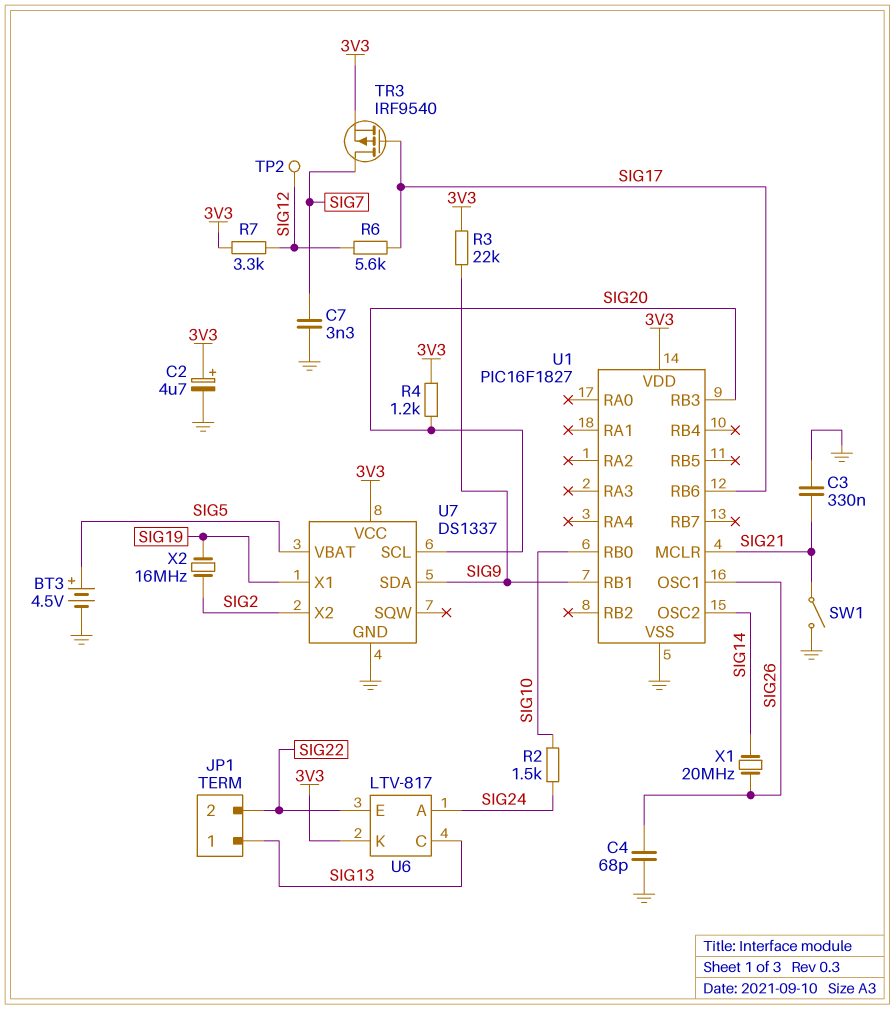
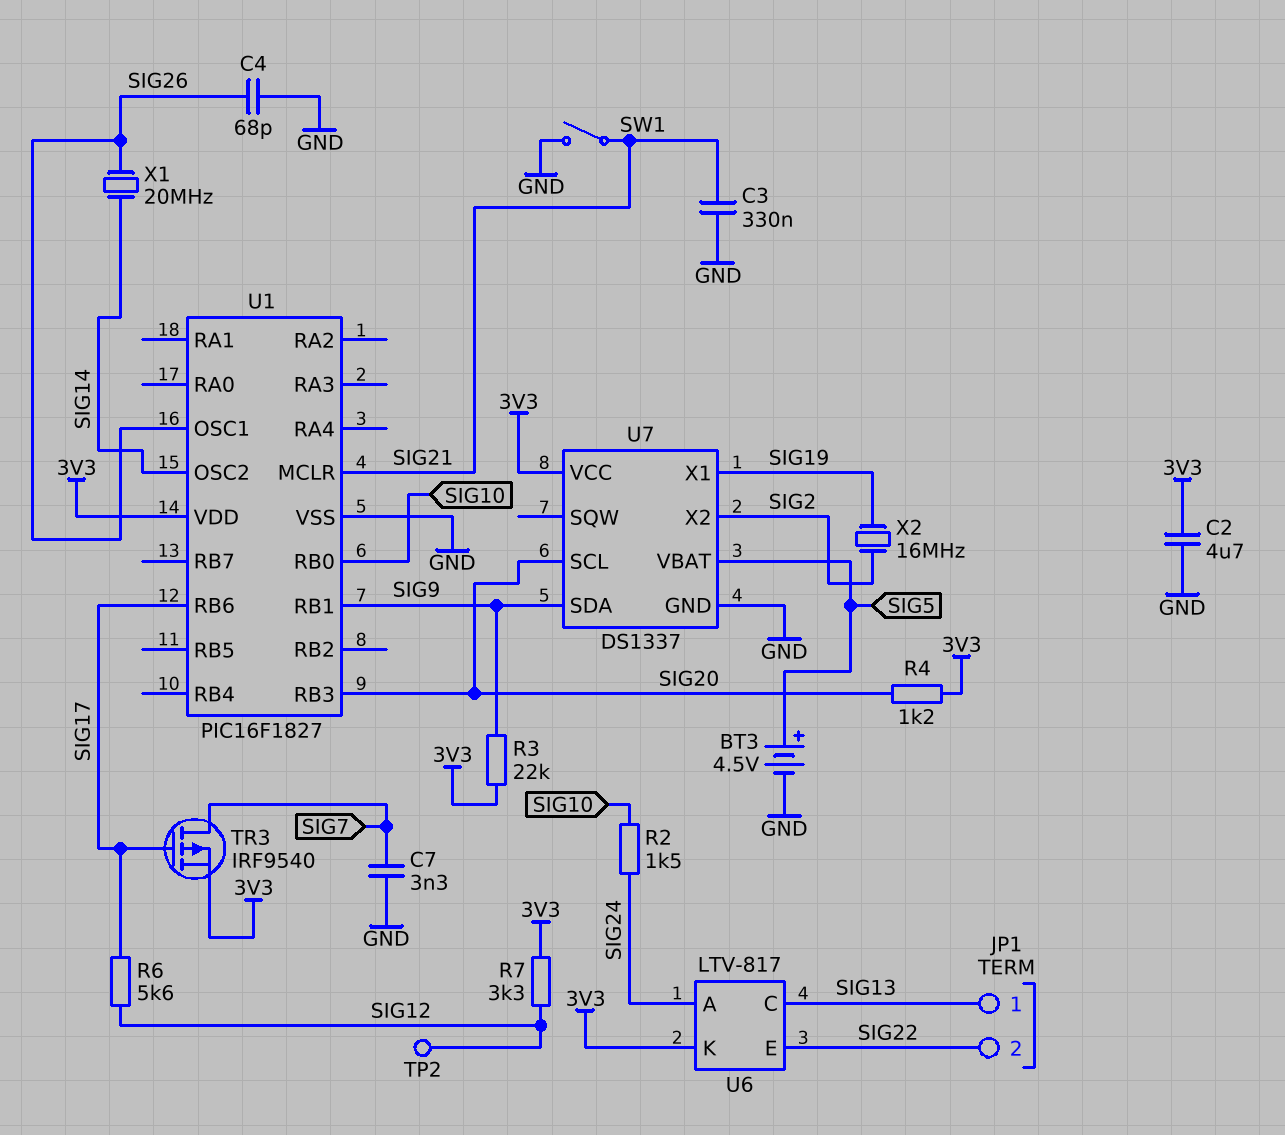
C2: 4.7uF (plus 3V3, minus GND) -> 4.7uF (3V3, GND)

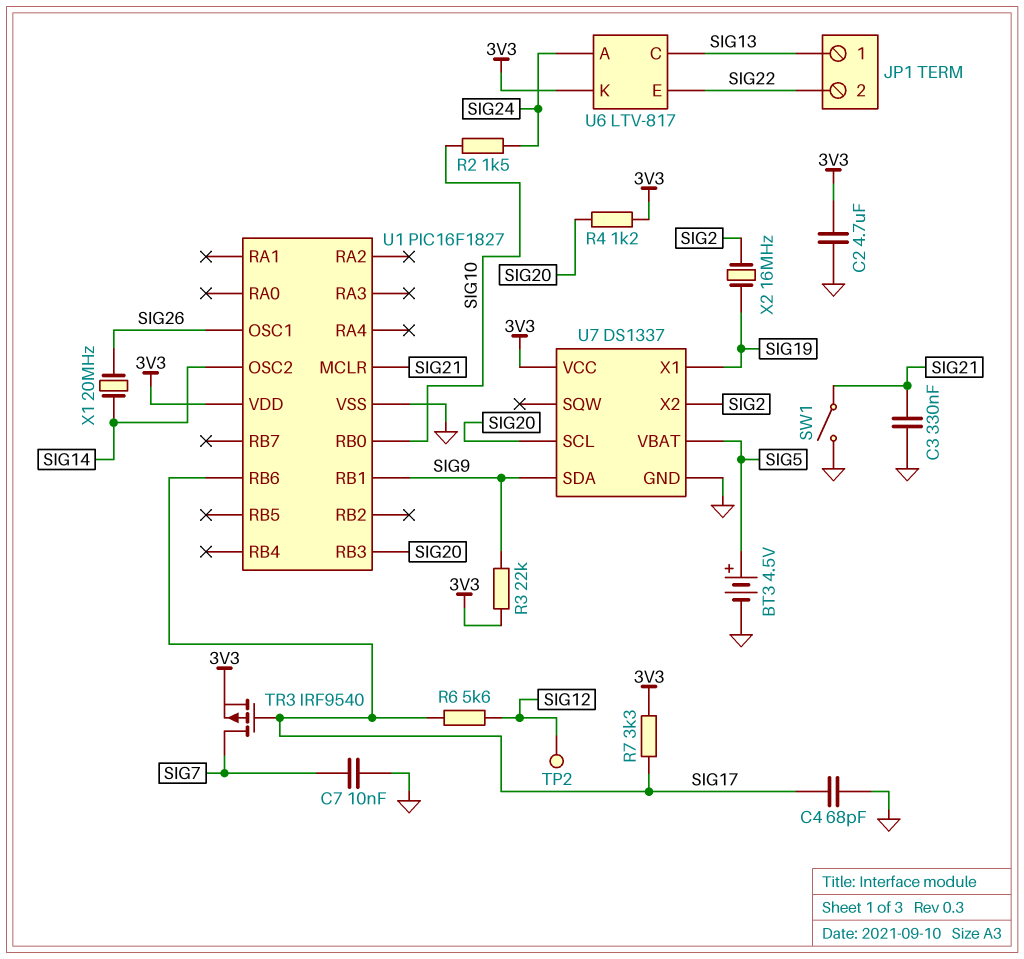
C4: 68pF (GND, SIG26) -> 68pF (GND, SIG17)
C7: 3.3nF (GND, SIG7) -> 10nF (GND, SIG7)
R7: 3.3k (3V3, SIG12) -> 3.3k (3V3, SIG17)

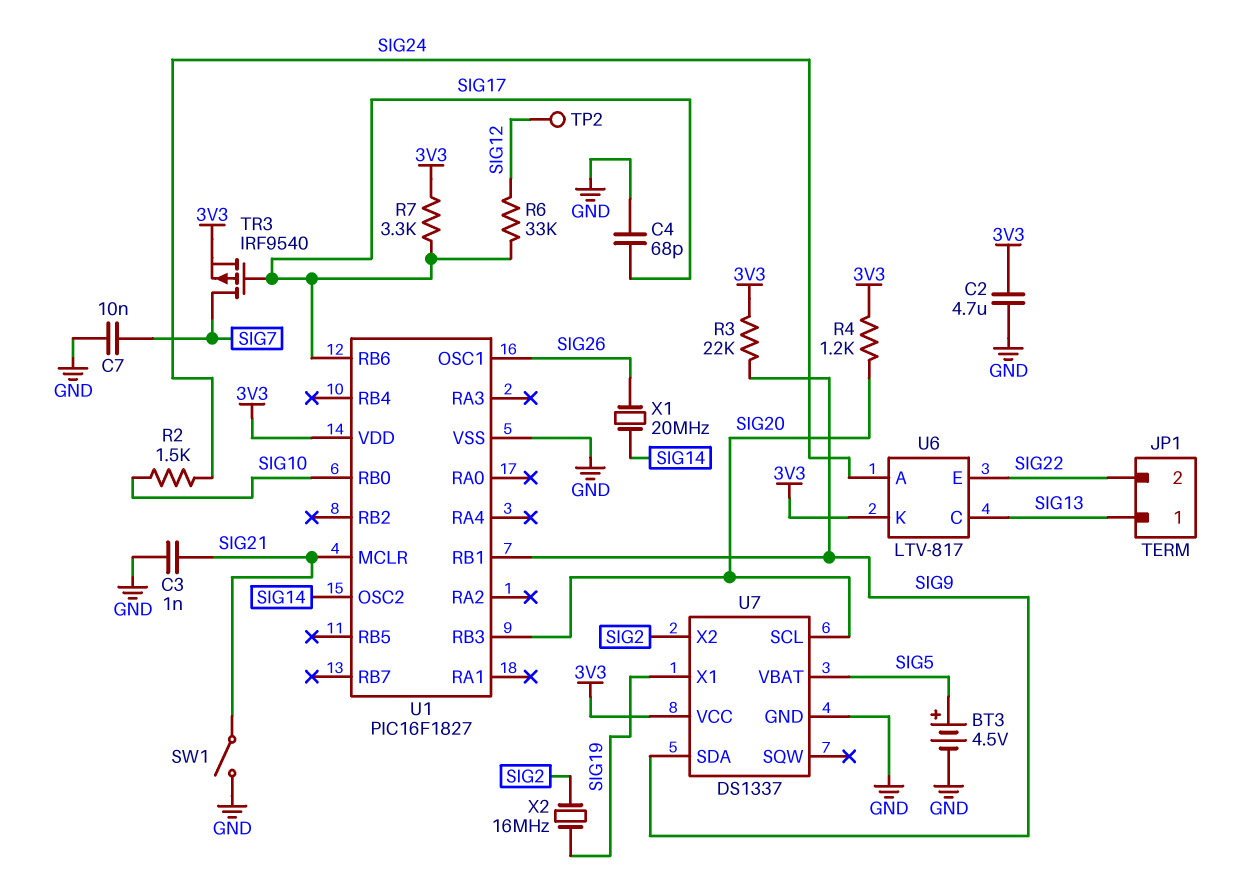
C3: 330nF (GND, SIG21) -> 1nF (GND, SIG21)
R6: 5.6k (SIG12, SIG17) -> 33k (SIG12, SIG17)

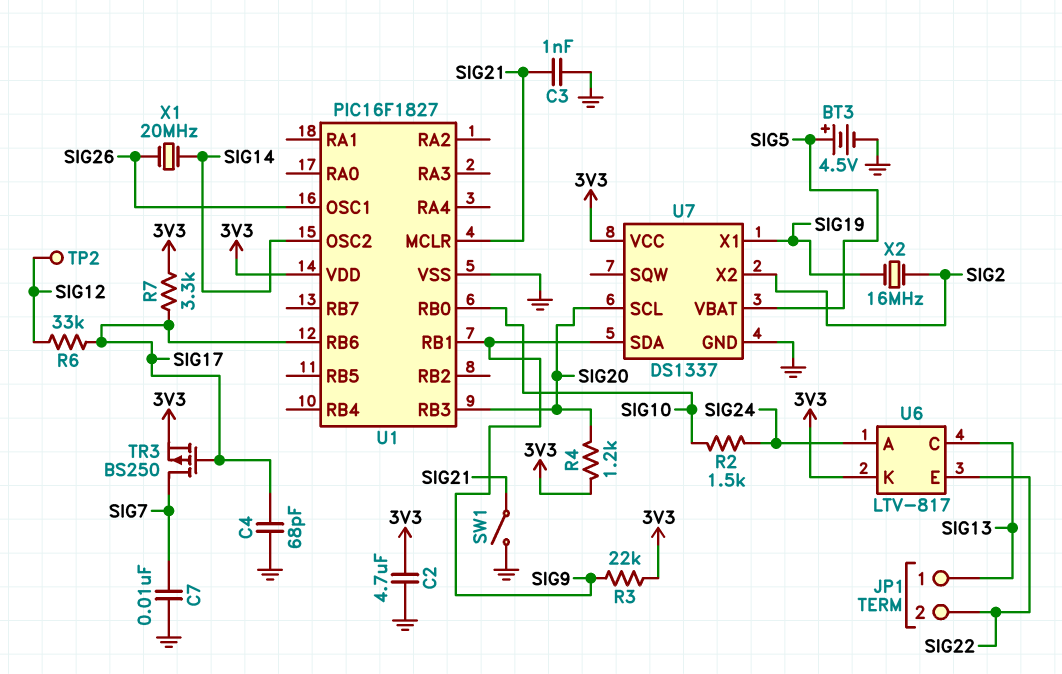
TR3: PMOS IRF9540 (G SIG17, D SIG7, S 3V3) -> PMOS BS250 (G SIG17, D SIG7, S 3V3)

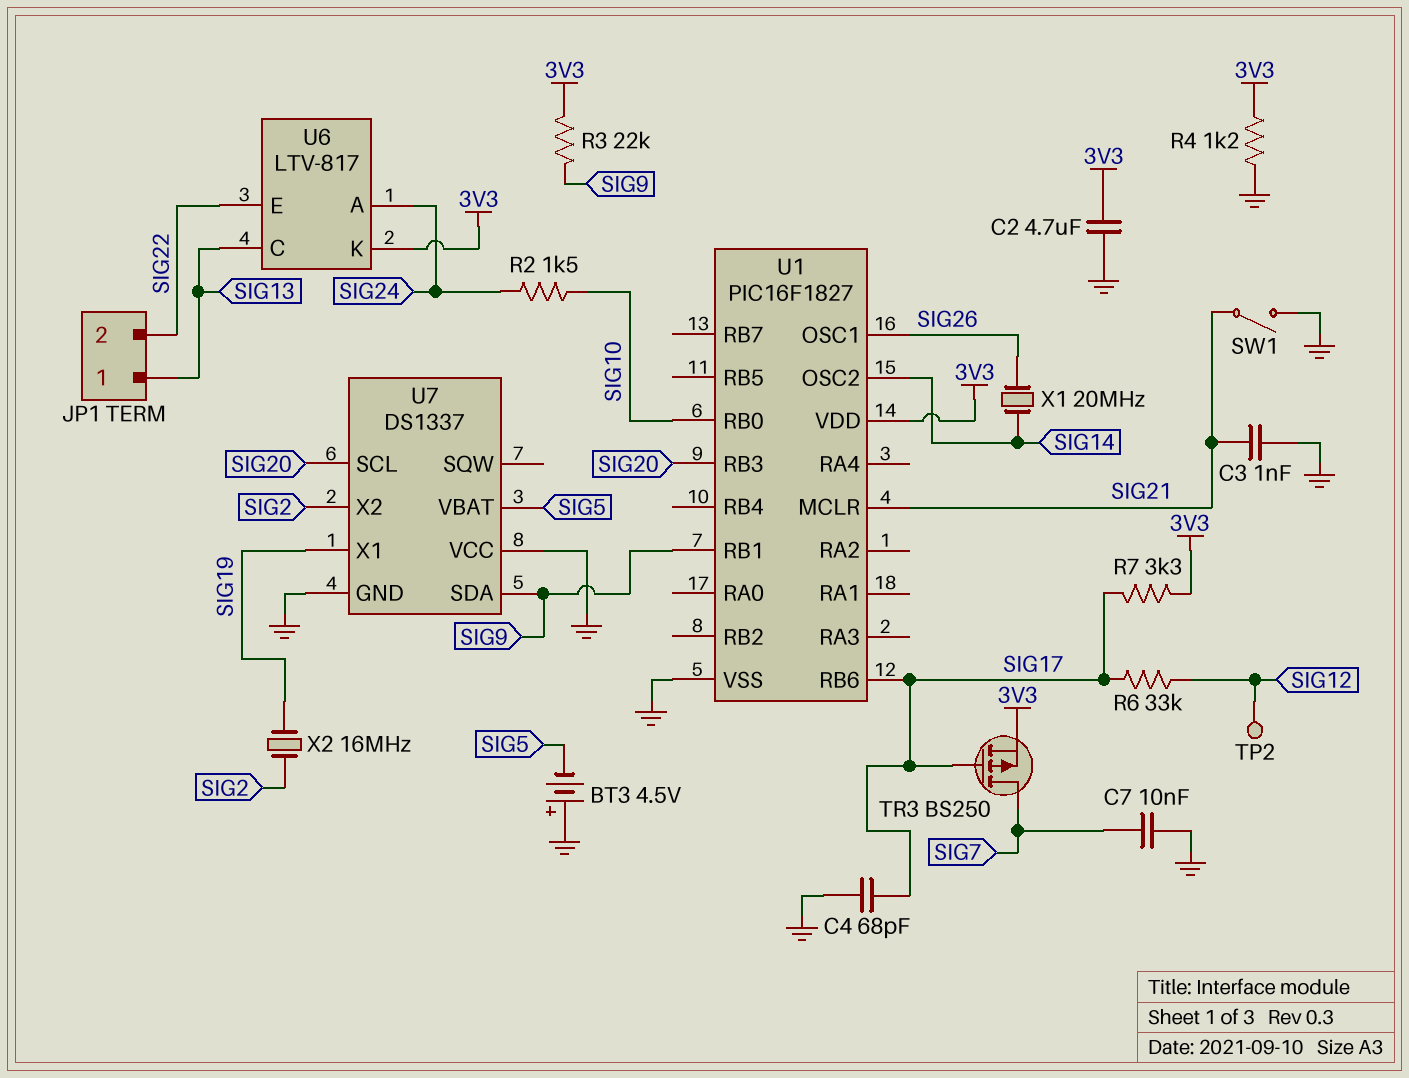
BT3: 4.5V (plus SIG5, minus GND) -> 4.5V (plus GND, minus SIG5)
R4: 1.2k (3V3, SIG20) -> 1.2k (3V3, GND)
U7 pin VCC: 3V3 -> GND

